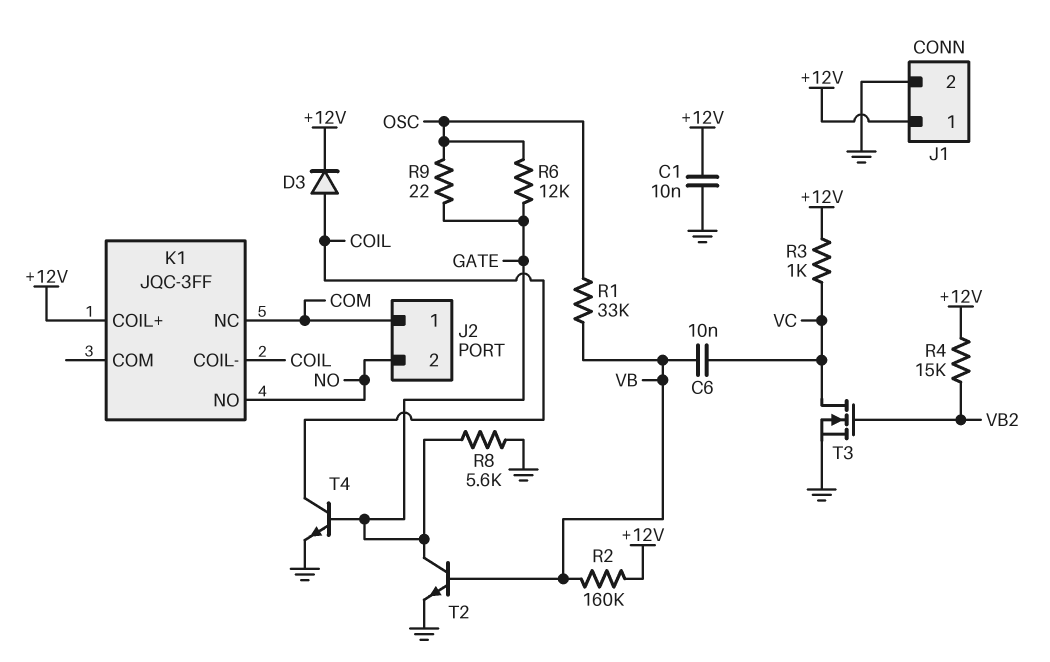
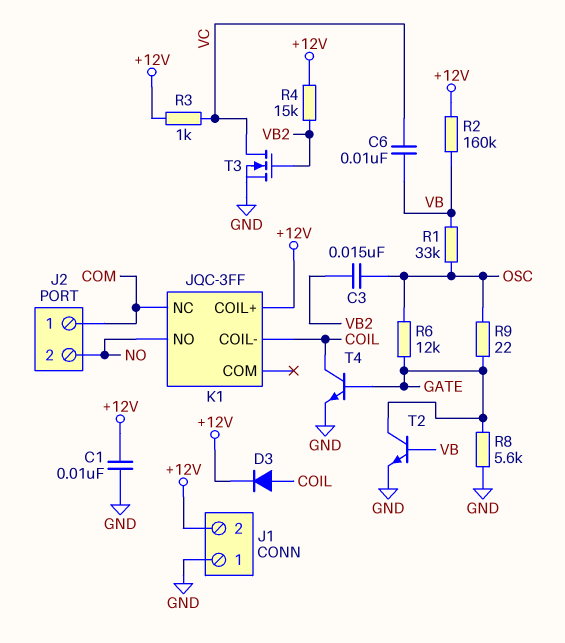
C3: none -> 15nF (OSC, VB2)
J1 pin 1: +12V -> GND
J1 pin 2: GND -> +12V

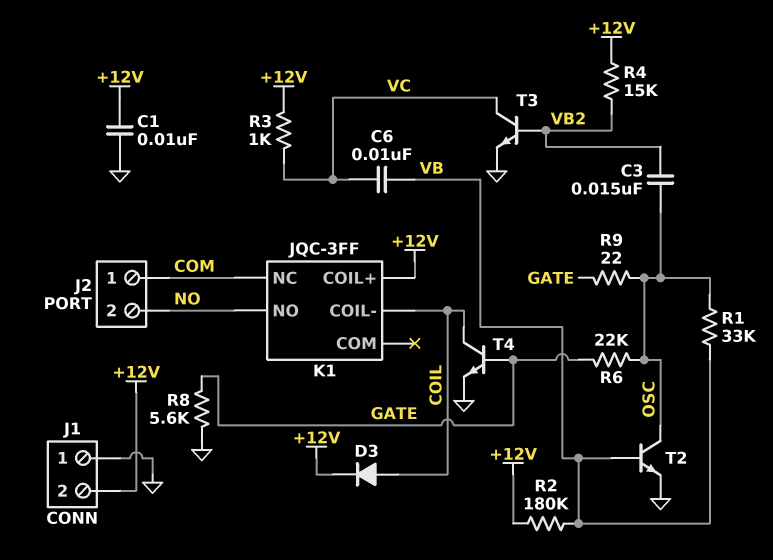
R2: 160k (+12V, VB) -> 180k (+12V, VB)
R6: 12k (GATE, OSC) -> 22k (GATE, OSC)
T2: NPN (B VB, C GATE, E GND) -> NPN (B VB, C OSC, E GND)
T3: NMOS (G VB2, D VC, S GND) -> NPN (B VB2, C VC, E GND)

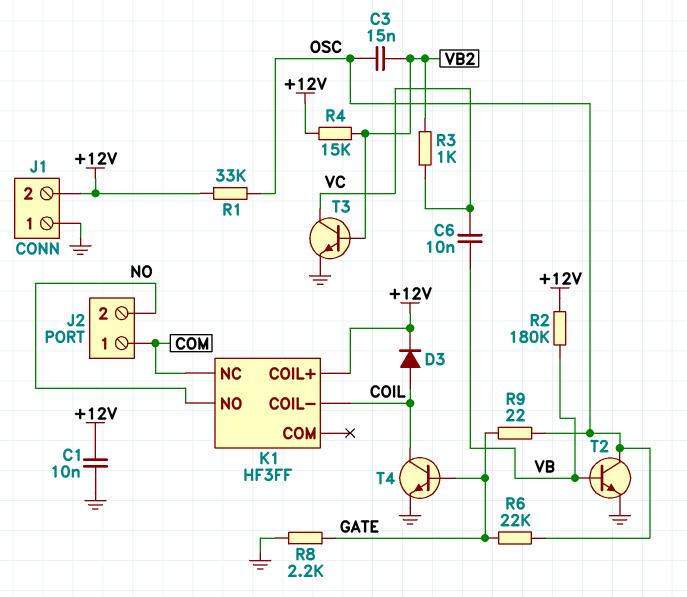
K1: JQC-3FF -> HF3FF
R1: 33k (OSC, VB) -> 33k (+12V, OSC)
R3: 1k (+12V, VC) -> 1k (VB2, VC)
R8: 5.6k (GATE, GND) -> 2.2k (GATE, GND)

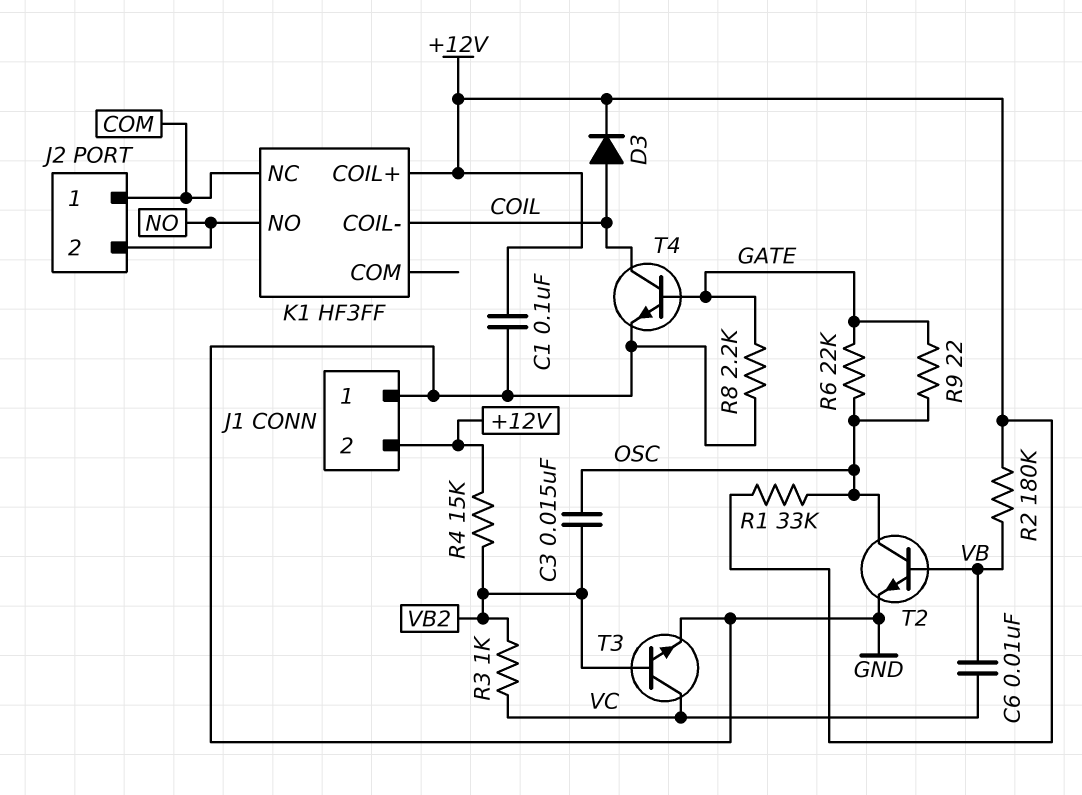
C1: 10nF (+12V, GND) -> 100nF (+12V, GND)

